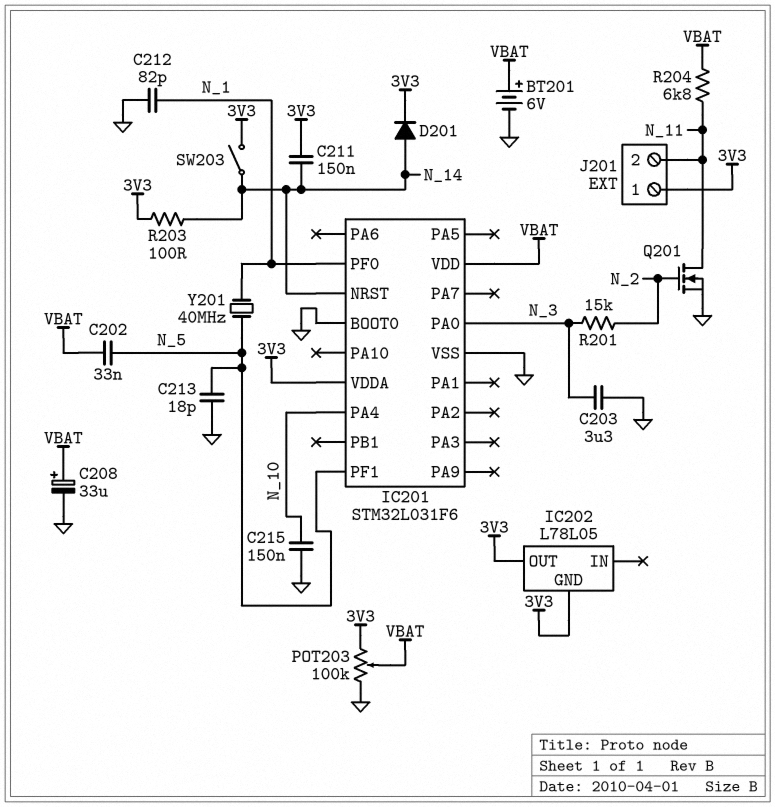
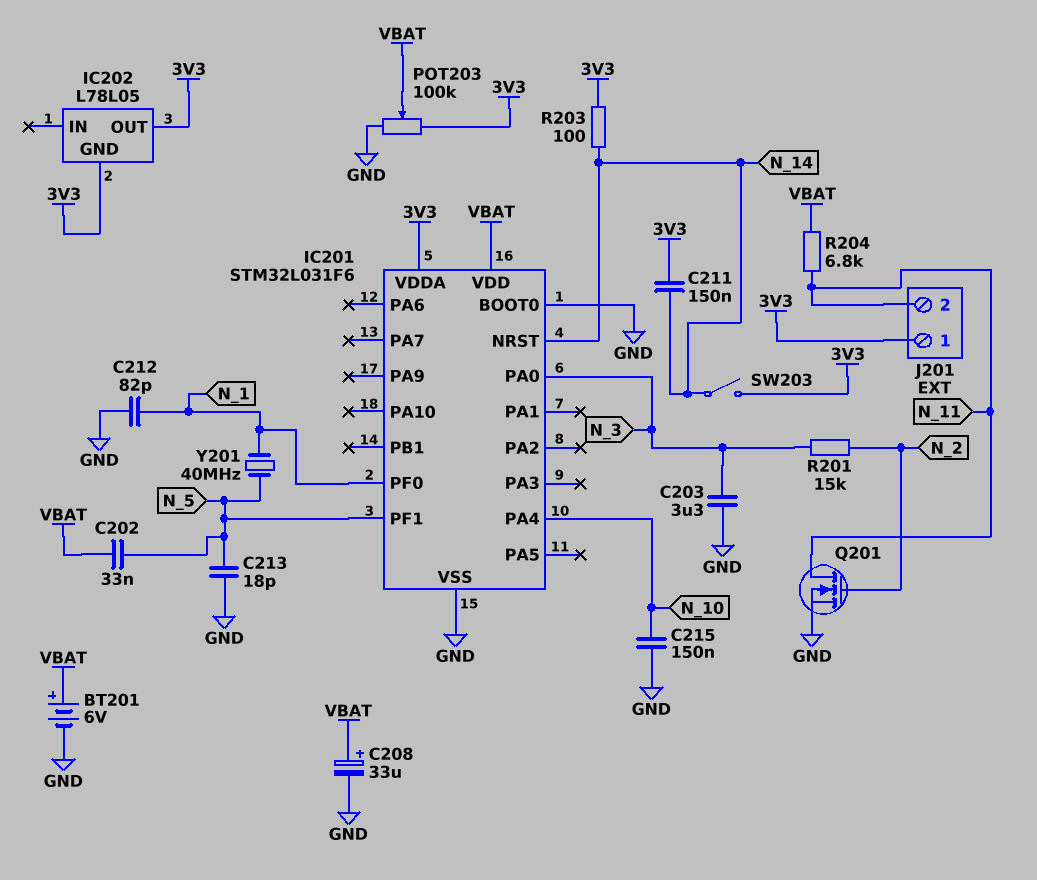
D201: diode (A N_14, K 3V3) -> none

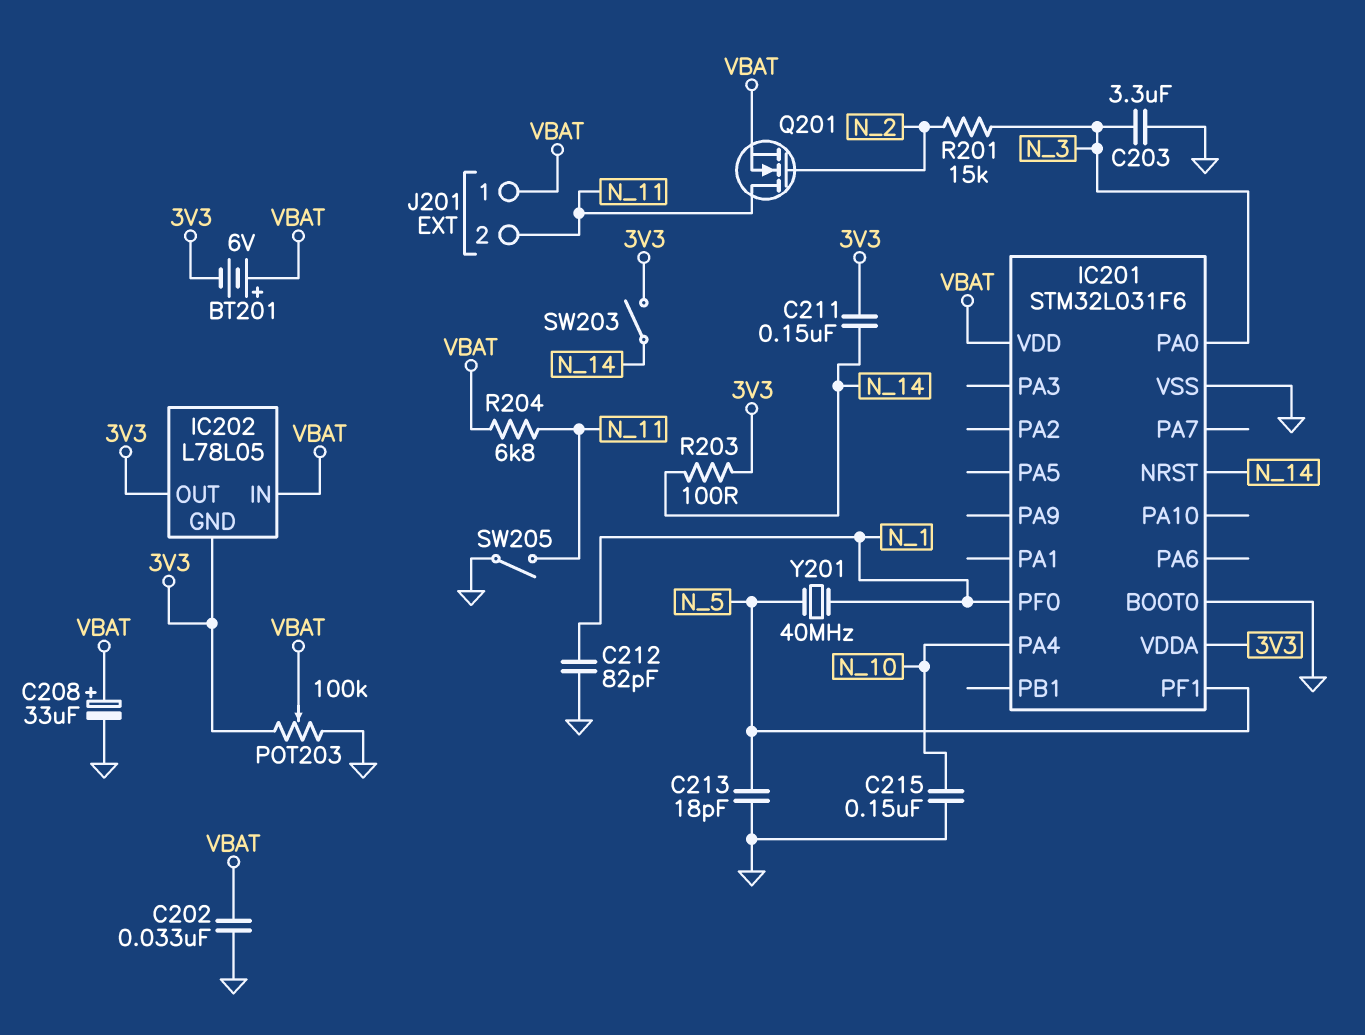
BT201: 6V (plus VBAT, minus GND) -> 6V (plus VBAT, minus 3V3)
C202: 33nF (N_5, VBAT) -> 33nF (GND, VBAT)
IC202 pin IN: none -> VBAT
J201 pin 1: 3V3 -> VBAT
Q201: NMOS (G N_2, D N_11, S GND) -> NMOS (G N_2, D N_11, S VBAT)
SW205: none -> switch (GND, N_11)

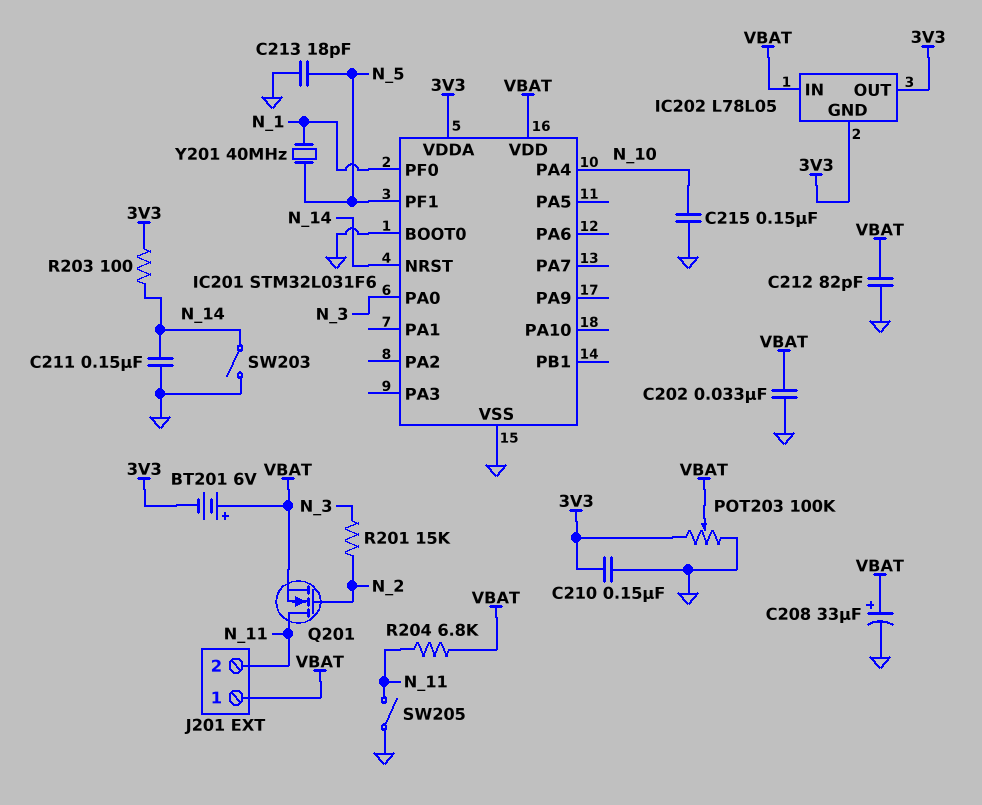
C203: 3.3uF (GND, N_3) -> none
C210: none -> 150nF (3V3, GND)
C211: 150nF (3V3, N_14) -> 150nF (GND, N_14)
C212: 82pF (GND, N_1) -> 82pF (GND, VBAT)
SW203: switch (3V3, N_14) -> switch (GND, N_14)

